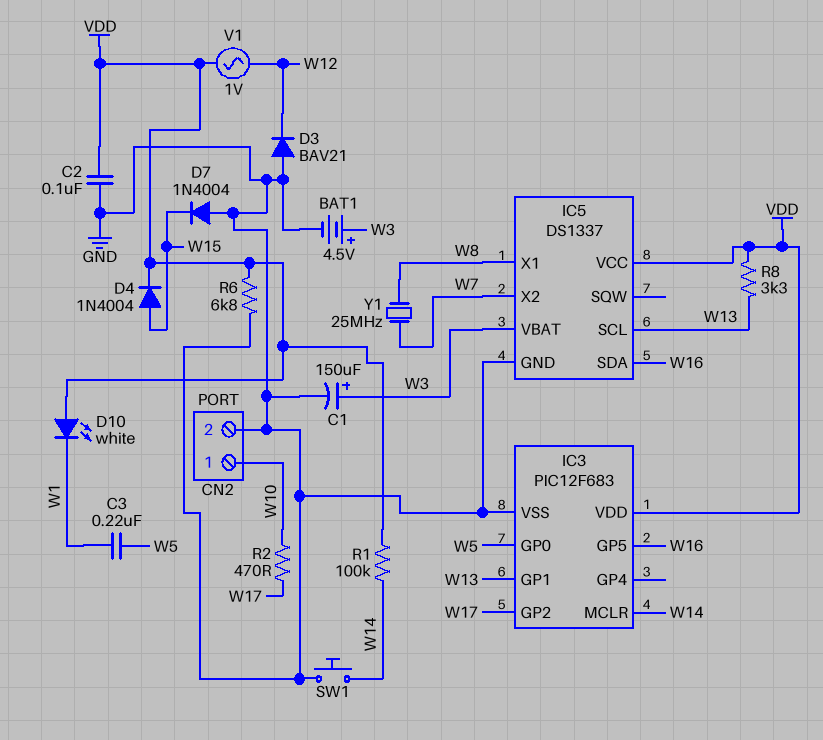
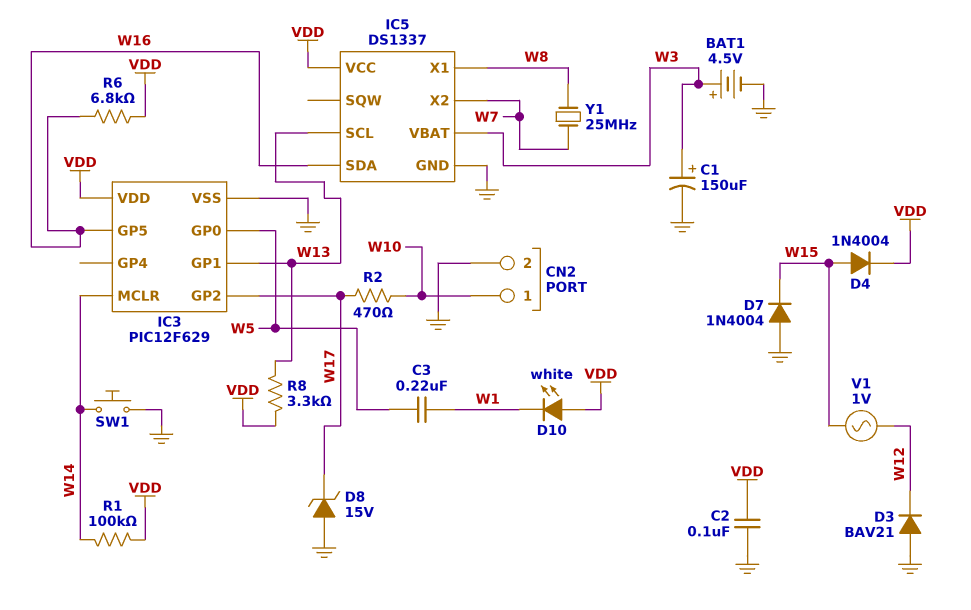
D8: none -> zener 15V (A GND, K W17)
IC3: PIC12F683 -> PIC12F629
R6: 6.8k (GND, VDD) -> 6.8k (VDD, W16)
V1: AC 1V (VDD, W12) -> AC 1V (W12, W15)

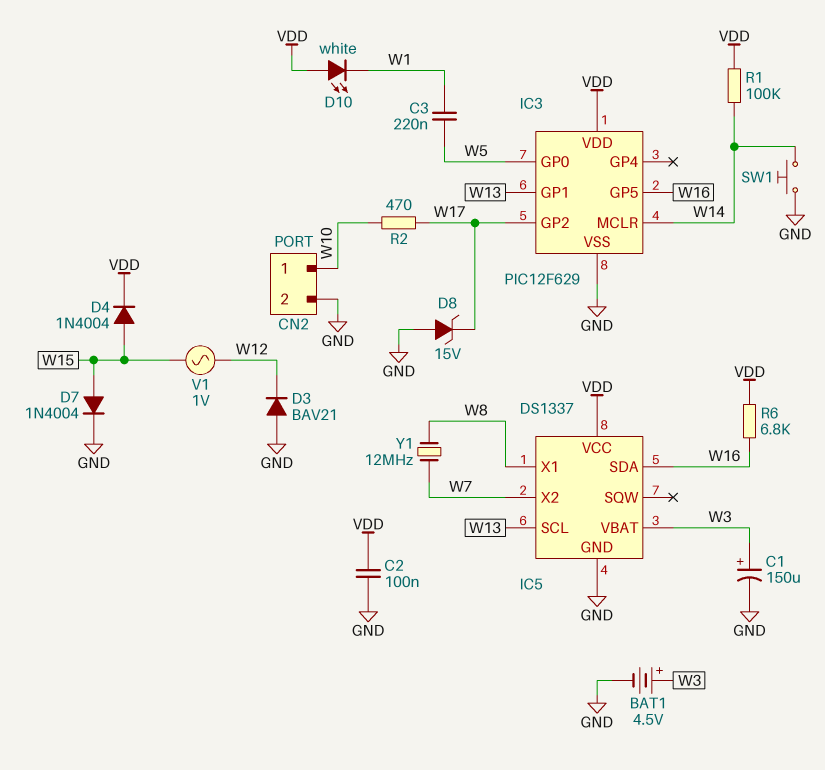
D7: diode 1N4004 (A GND, K W15) -> diode 1N4004 (A W15, K GND)
R8: 3.3k (VDD, W13) -> none
Y1: 25MHz (W7, W8) -> 12MHz (W7, W8)

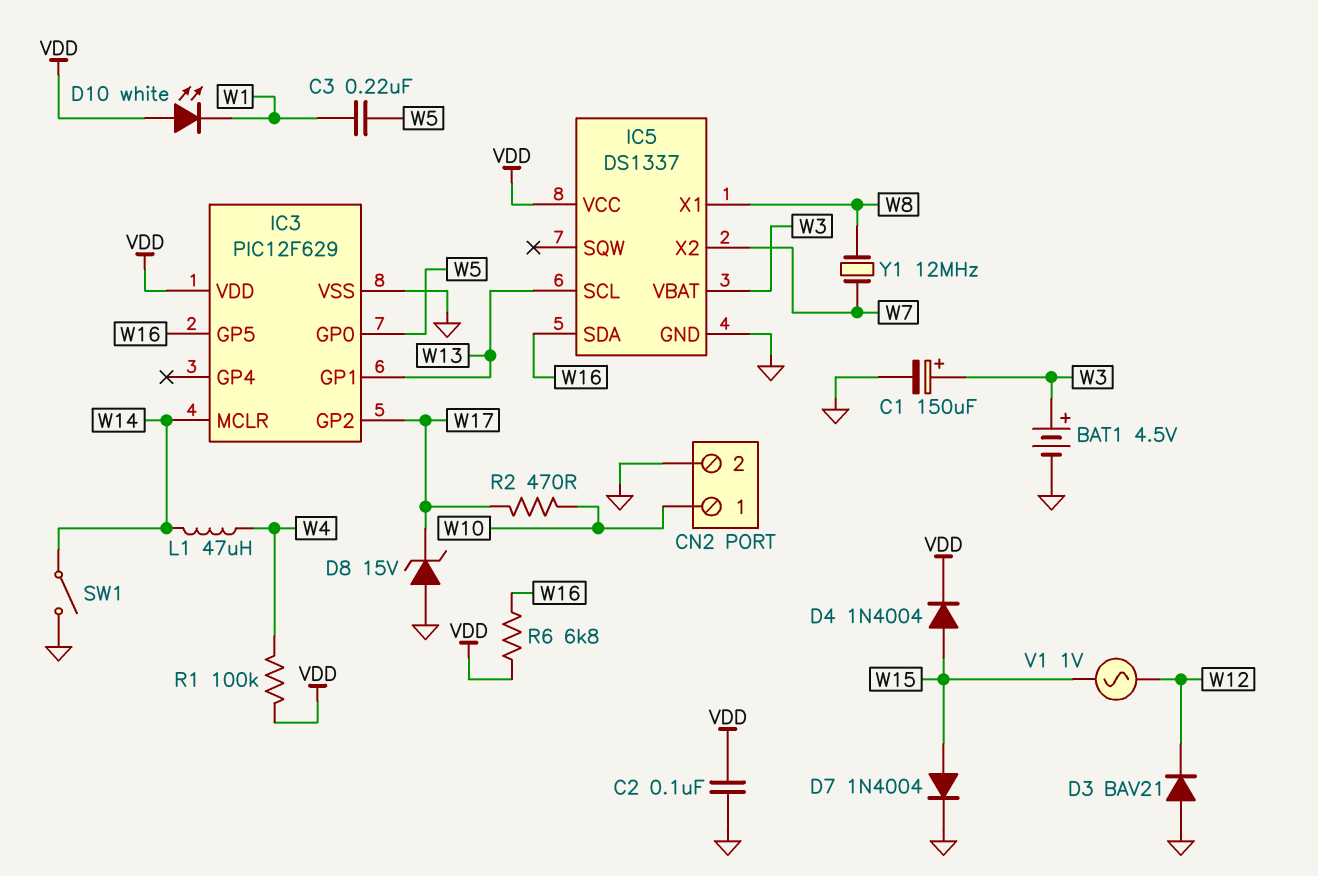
L1: none -> 47uH (W4, W14)
R1: 100k (VDD, W14) -> 100k (VDD, W4)
SW1: button (GND, W14) -> switch (GND, W14)

